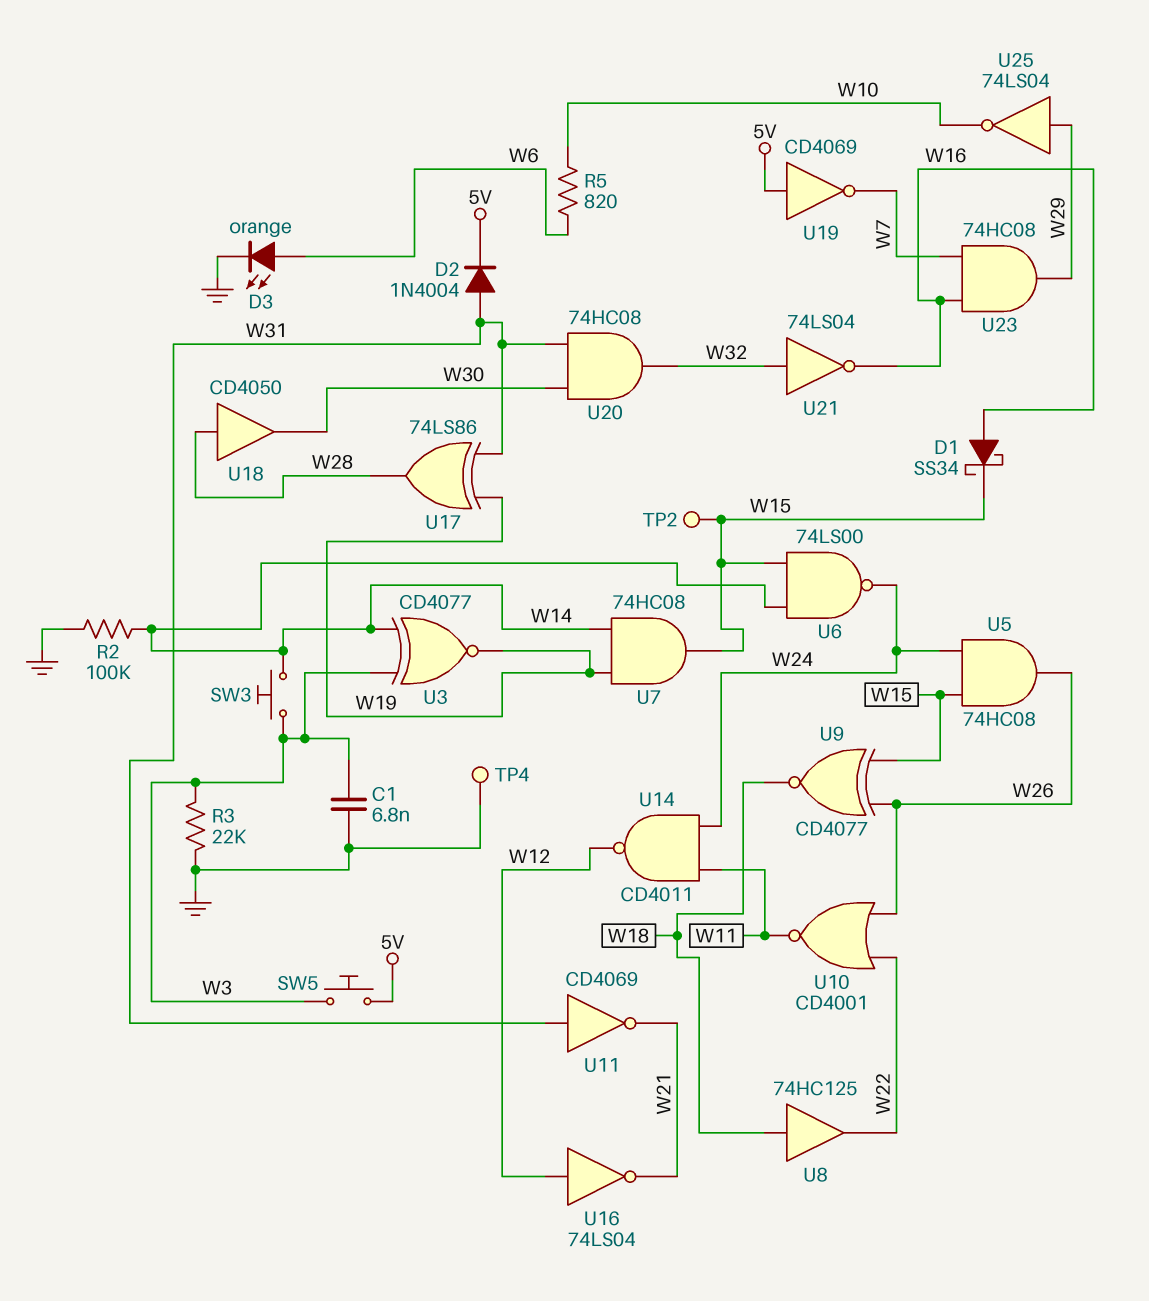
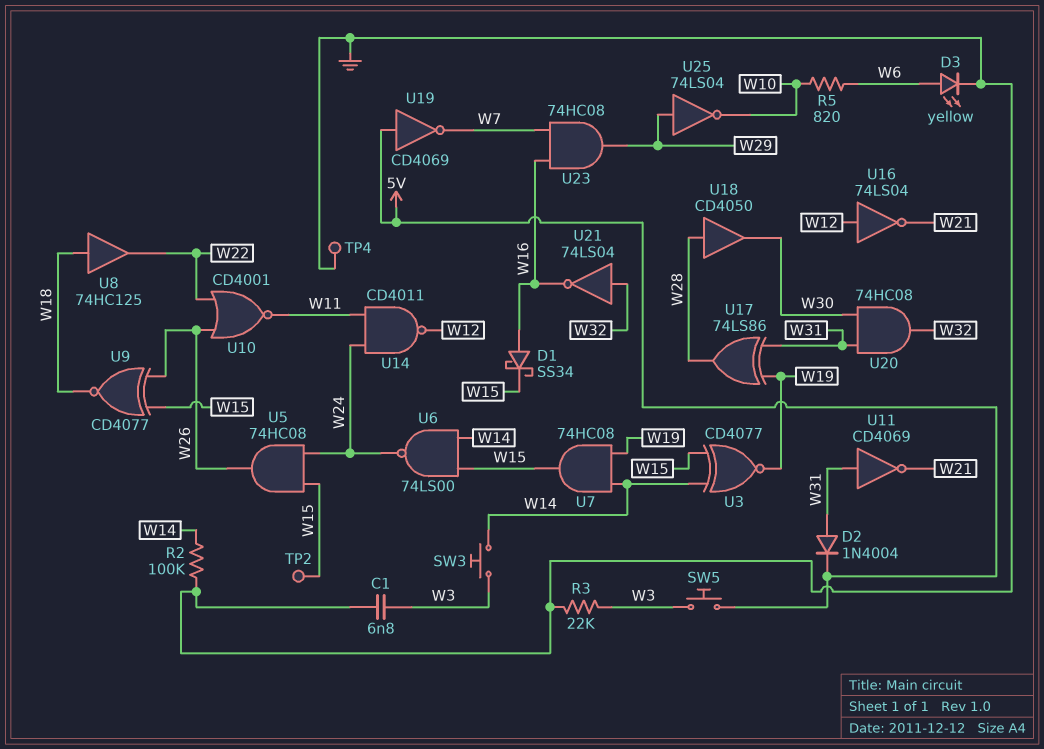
D3: LED orange (A W6, K GND) -> LED yellow (A W6, K GND)
U3: XNOR CD4077 (in W3, in W14, out W19) -> XNOR CD4077 (in W14, in W15, out W19)

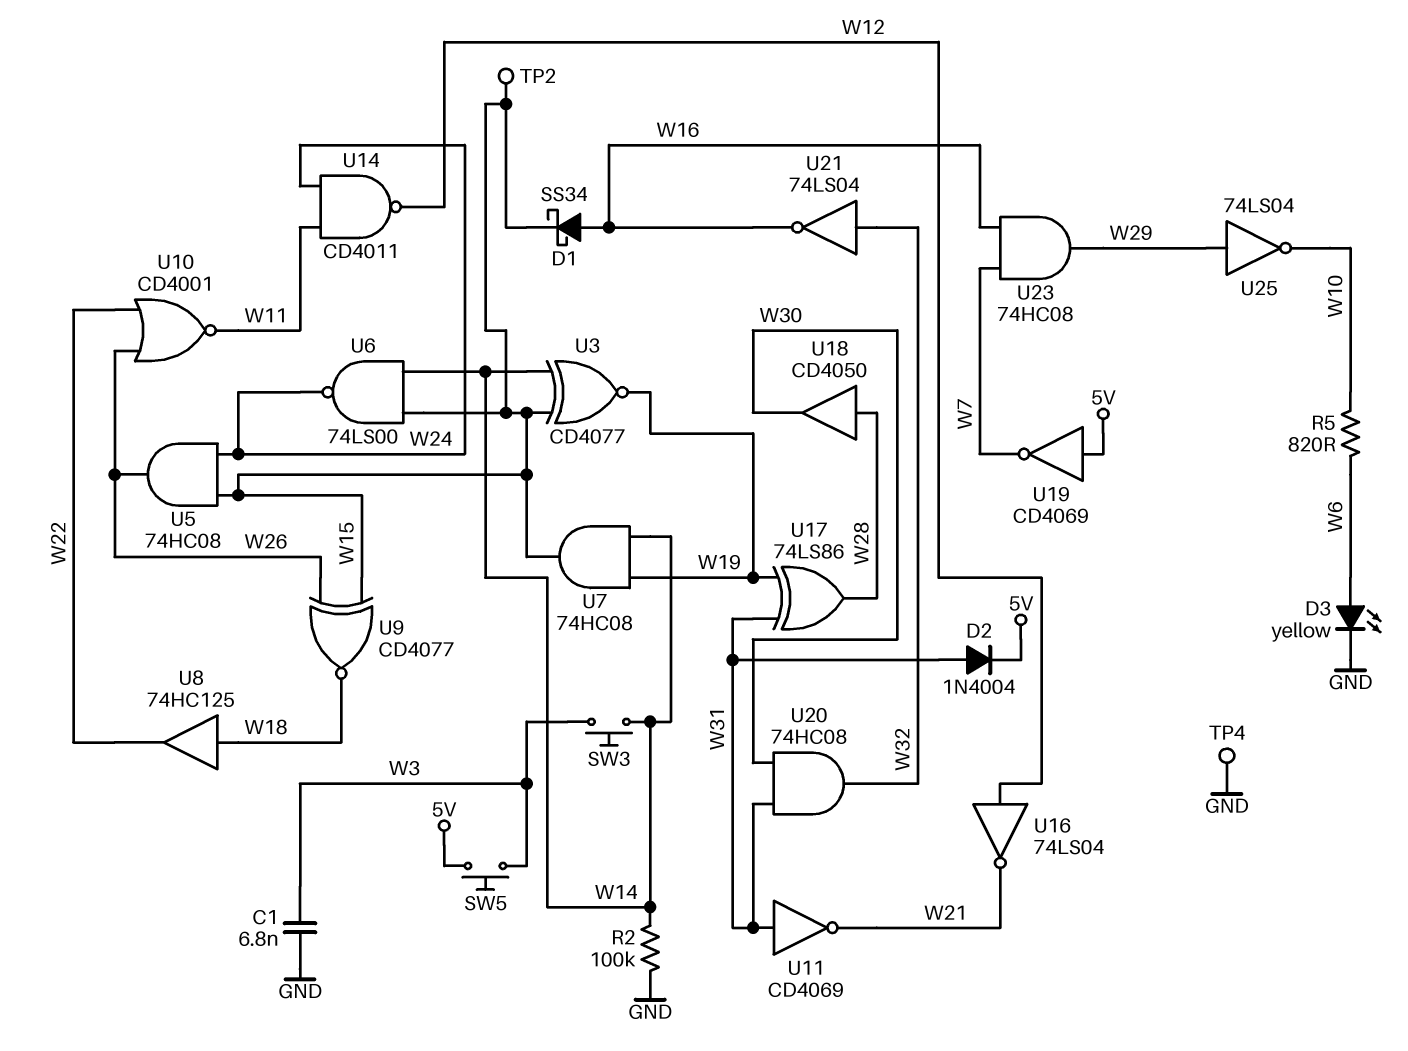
R3: 22k (GND, W3) -> none

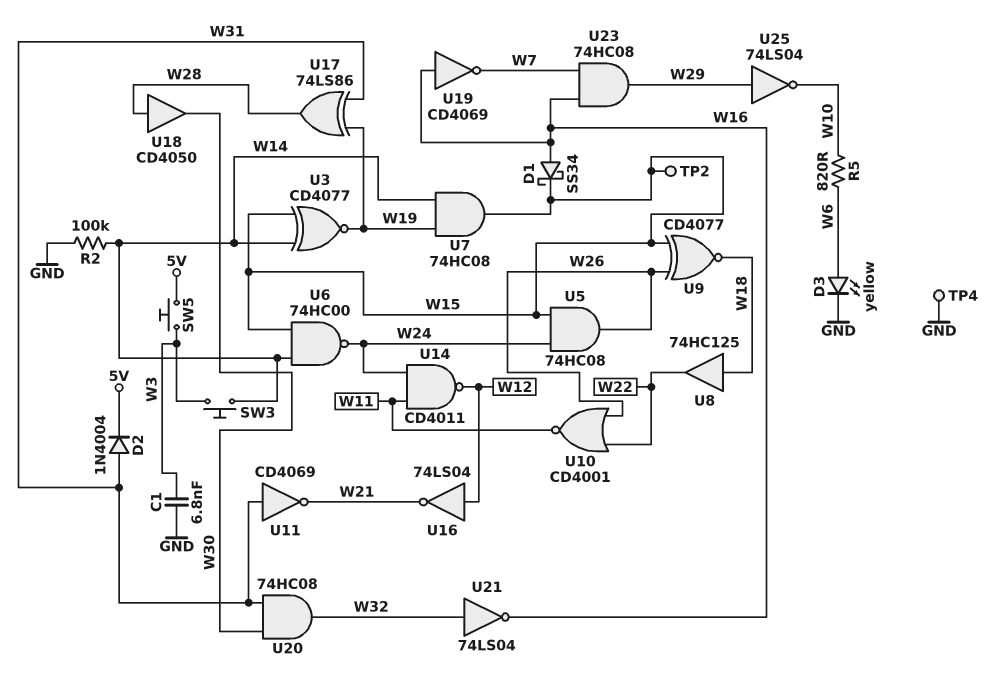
U6: NAND 74LS00 (in W14, in W15, out W24) -> NAND 74HC00 (in W14, in W15, out W24)
U19: NOT CD4069 (in 5V, out W7) -> NOT CD4069 (in W16, out W7)

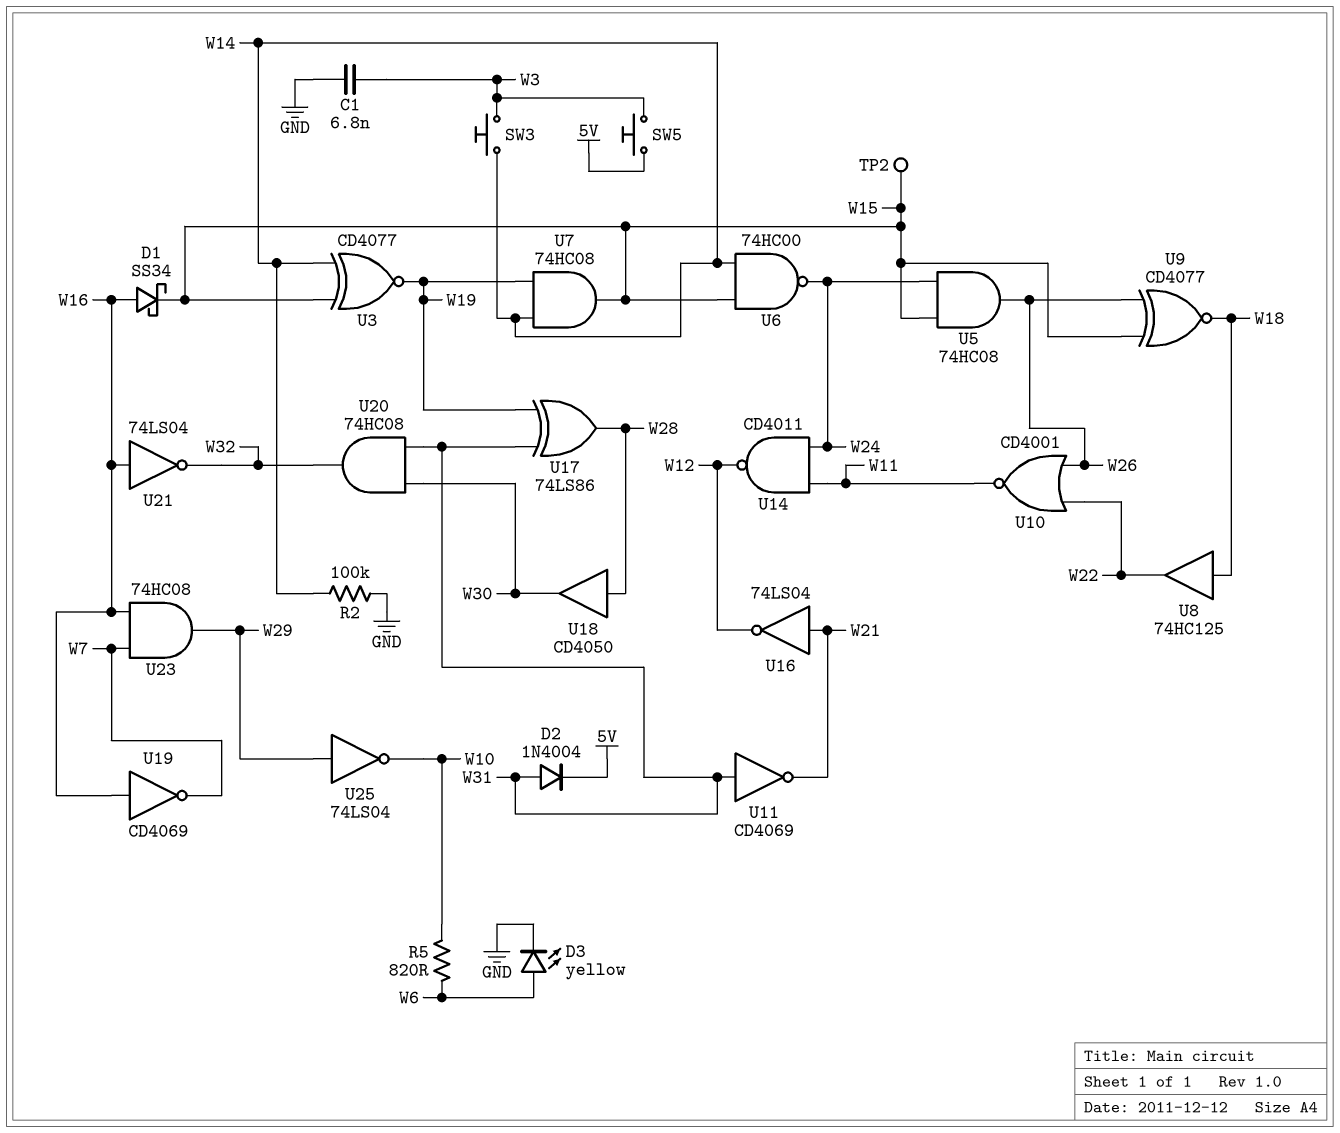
TP4: test point (GND) -> none
U16: NOT 74LS04 (in W12, out W21) -> NOT 74LS04 (in W21, out W12)
U21: NOT 74LS04 (in W32, out W16) -> NOT 74LS04 (in W16, out W32)

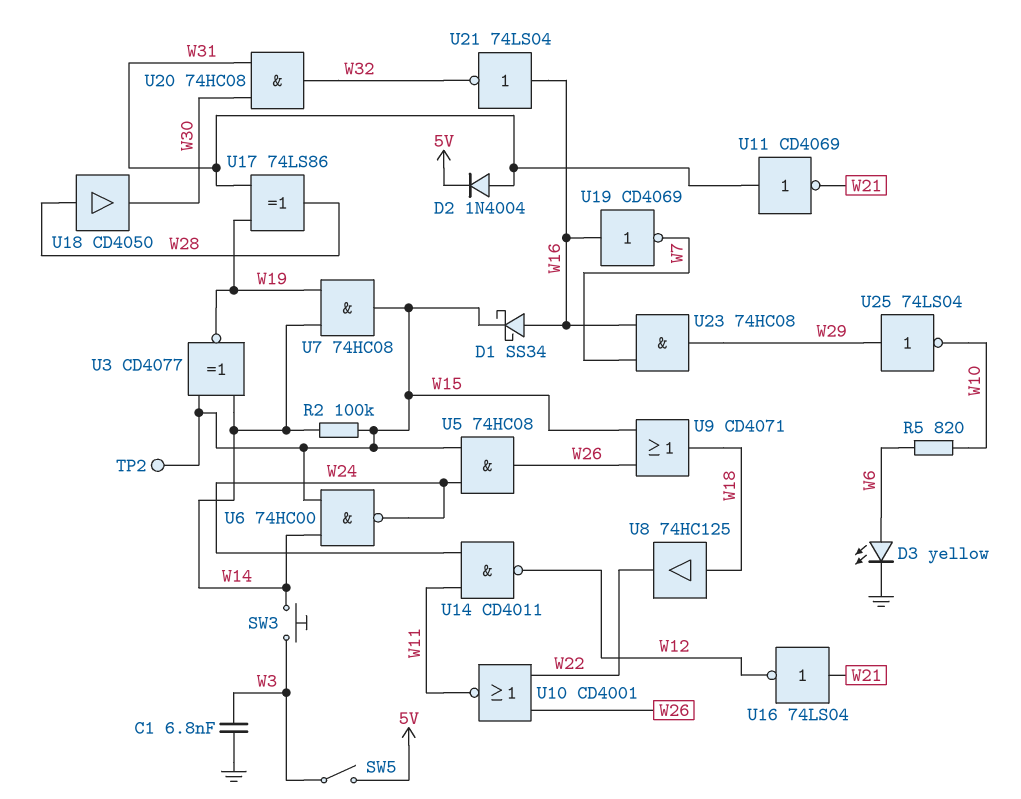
R2: 100k (GND, W14) -> 100k (W14, W15)
SW5: button (5V, W3) -> switch (5V, W3)
U9: XNOR CD4077 (in W15, in W26, out W18) -> OR CD4071 (in W15, in W26, out W18)

